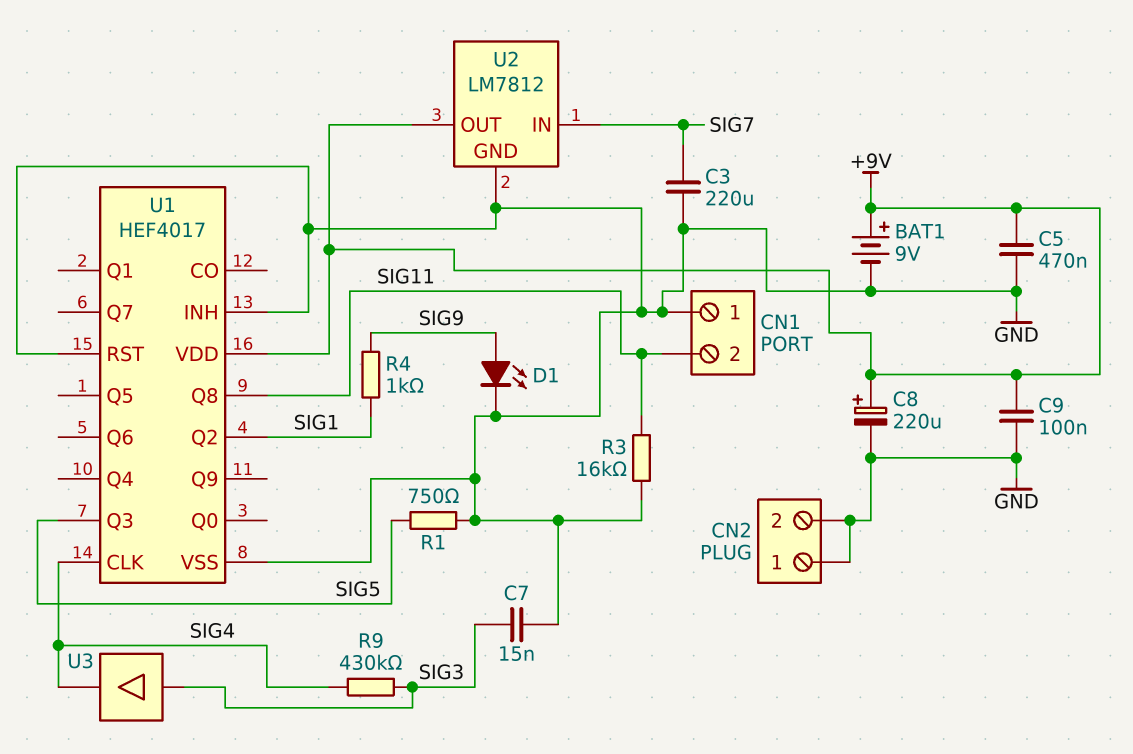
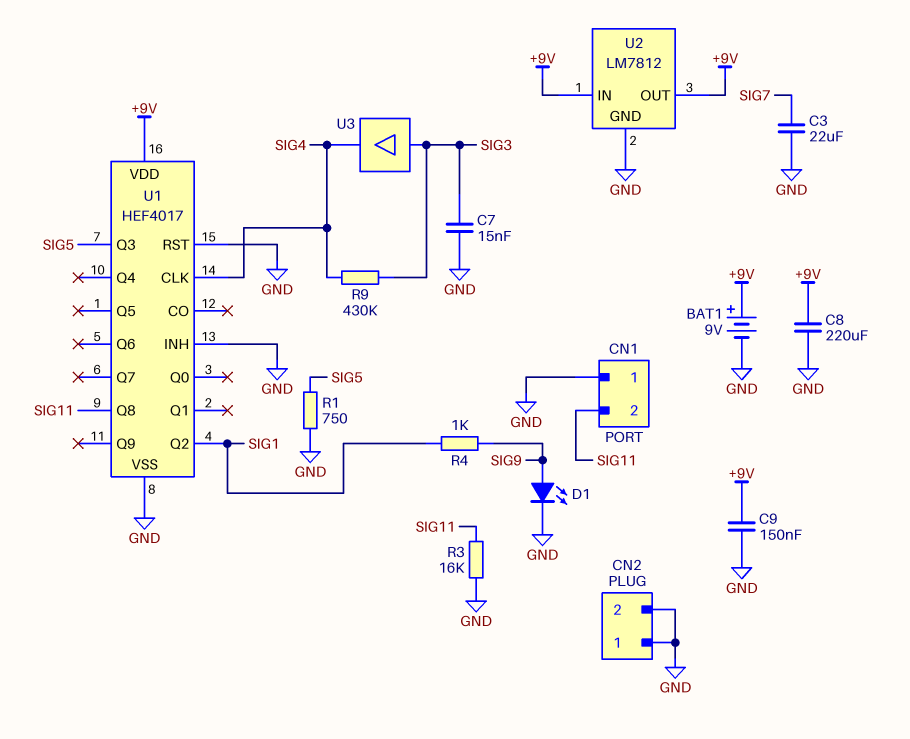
C3: 220uF (GND, SIG7) -> 22uF (GND, SIG7)
C5: 470nF (+9V, GND) -> none
C8: 220uF (plus +9V, minus GND) -> 220uF (+9V, GND)
C9: 100nF (+9V, GND) -> 150nF (+9V, GND)
U2 pin IN: SIG7 -> +9V

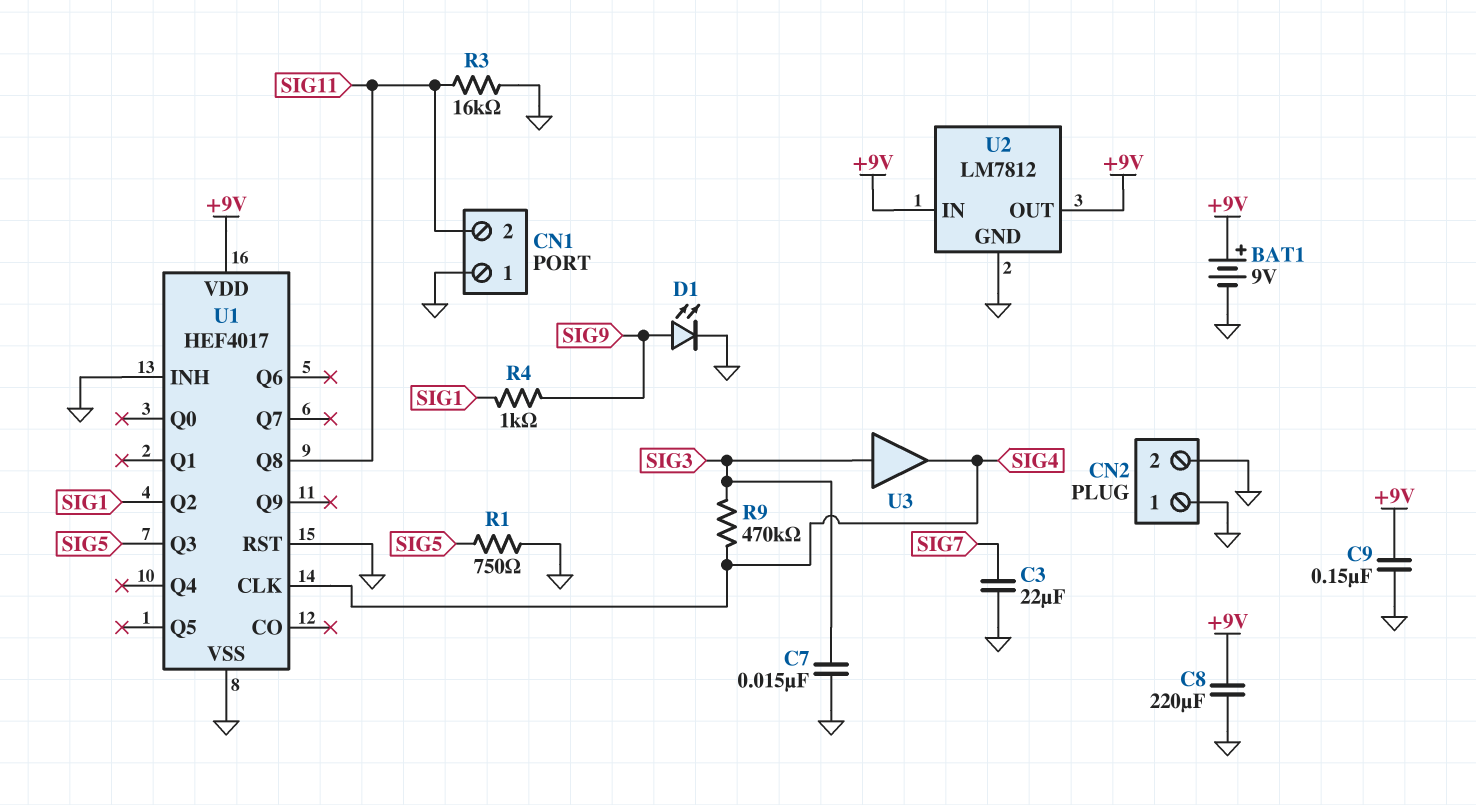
R9: 430k (SIG3, SIG4) -> 470k (SIG3, SIG4)

